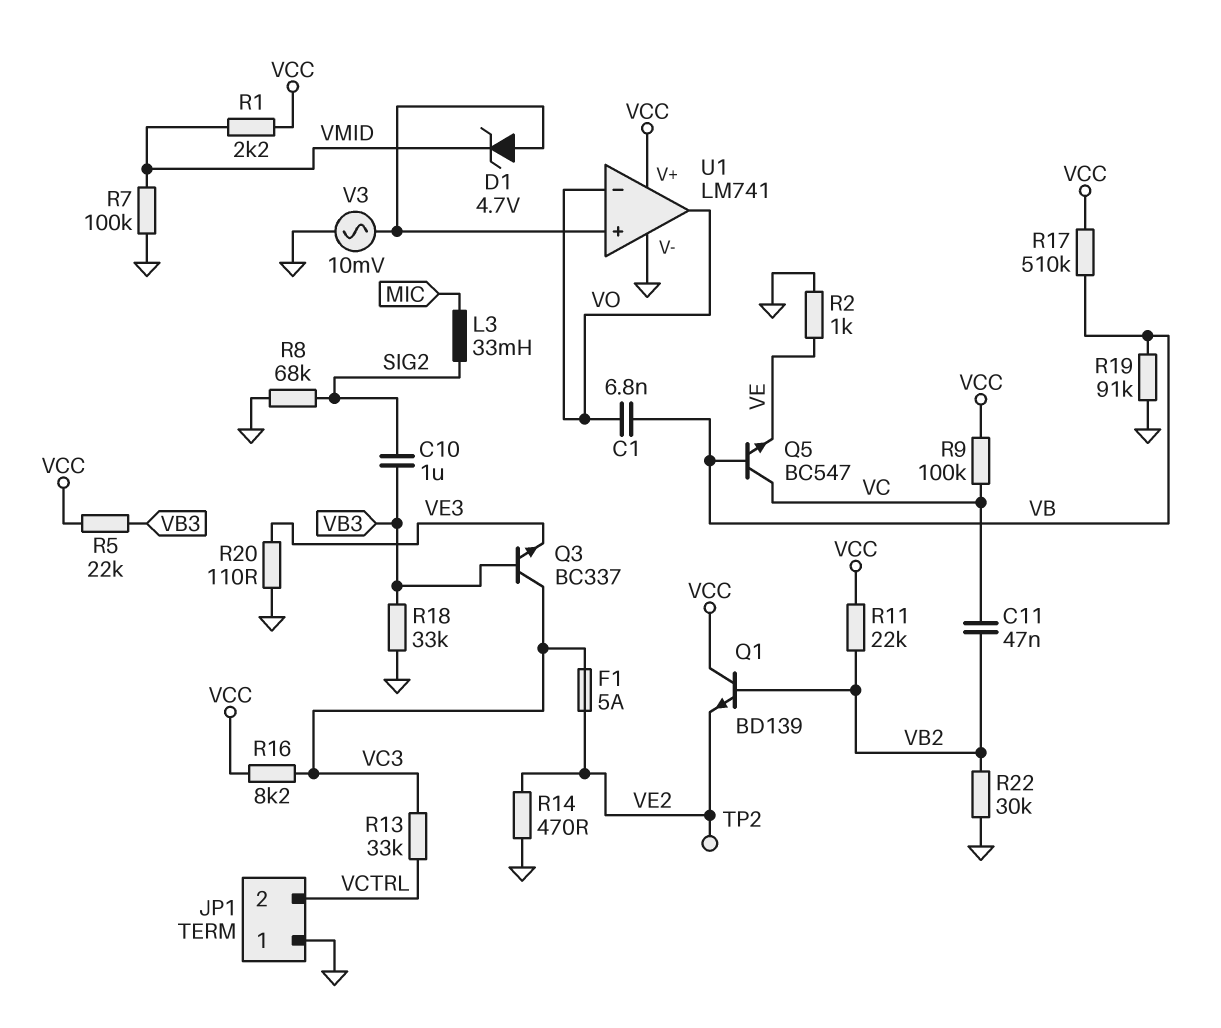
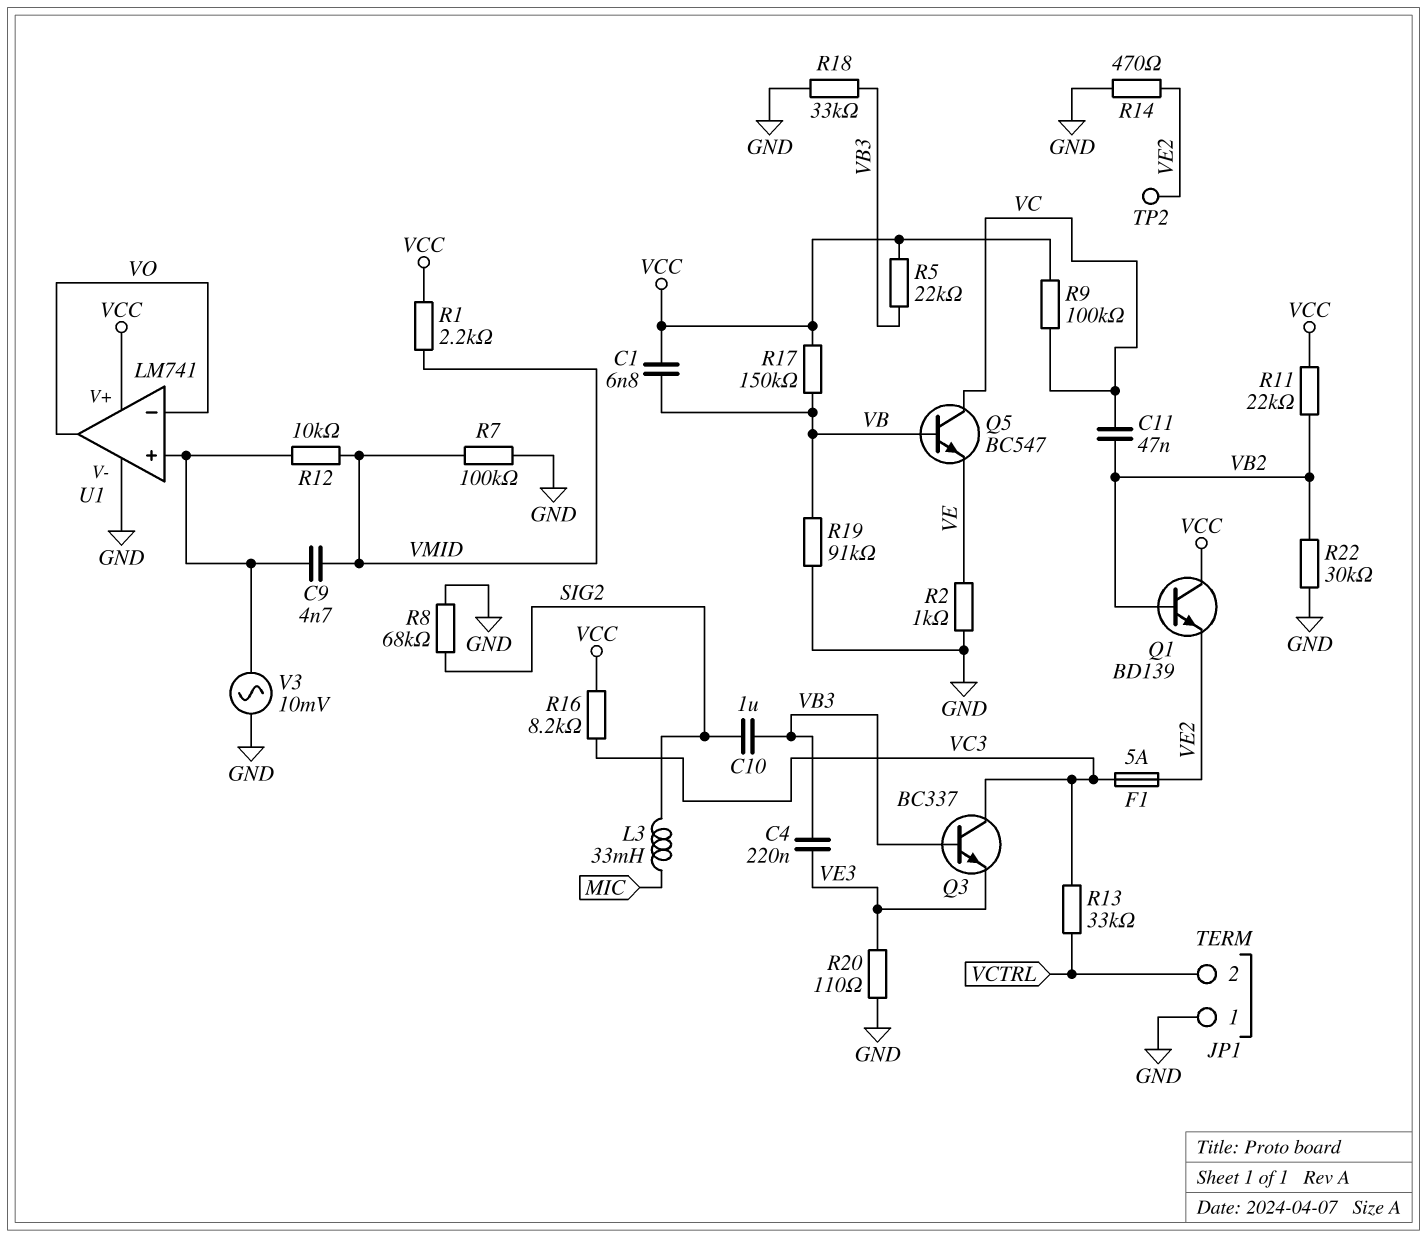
C1: 6.8nF (VB, VO) -> 6.8nF (VB, VCC)
C4: none -> 220nF (VB3, VE3)
C9: none -> 4.7nF (U1/in+, VMID)
D1: zener 4.7V (A U1/in+, K VMID) -> none
R12: none -> 10k (U1/in+, VMID)
R17: 510k (VB, VCC) -> 150k (VB, VCC)

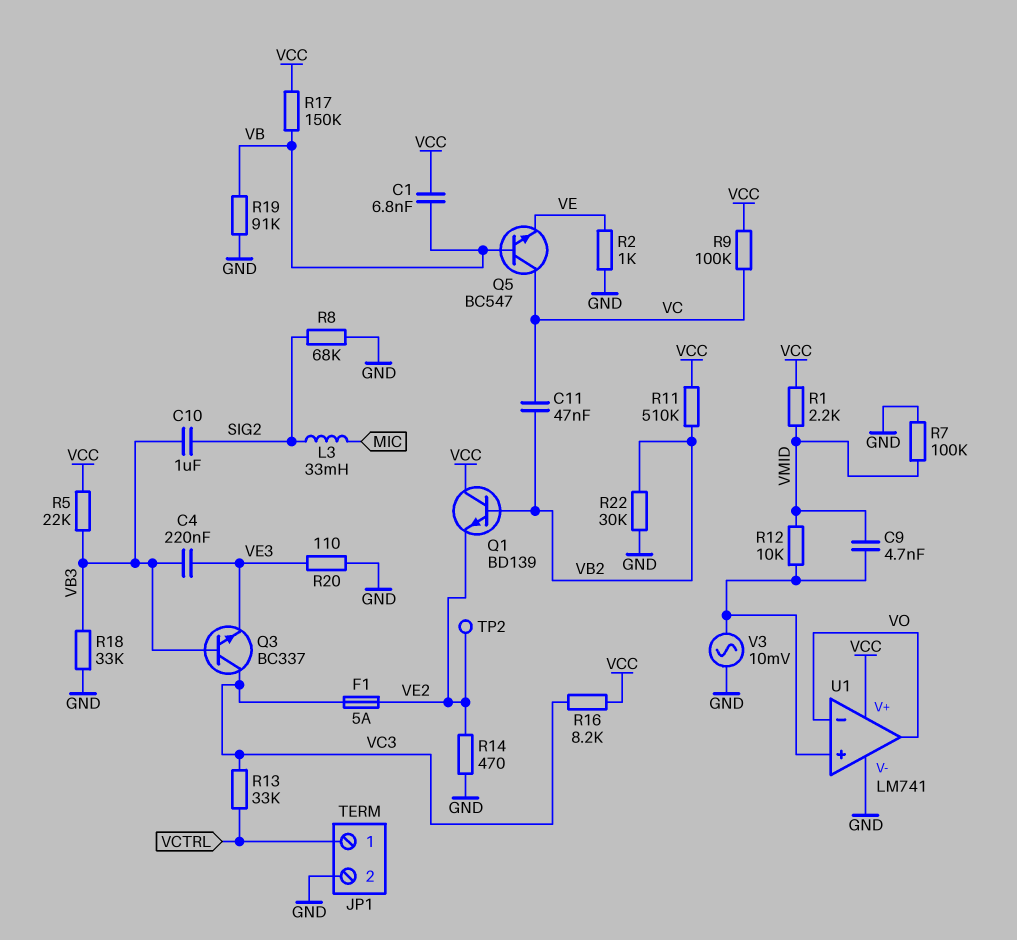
JP1 pin 1: GND -> VCTRL
JP1 pin 2: VCTRL -> GND
R11: 22k (VB2, VCC) -> 510k (VB2, VCC)

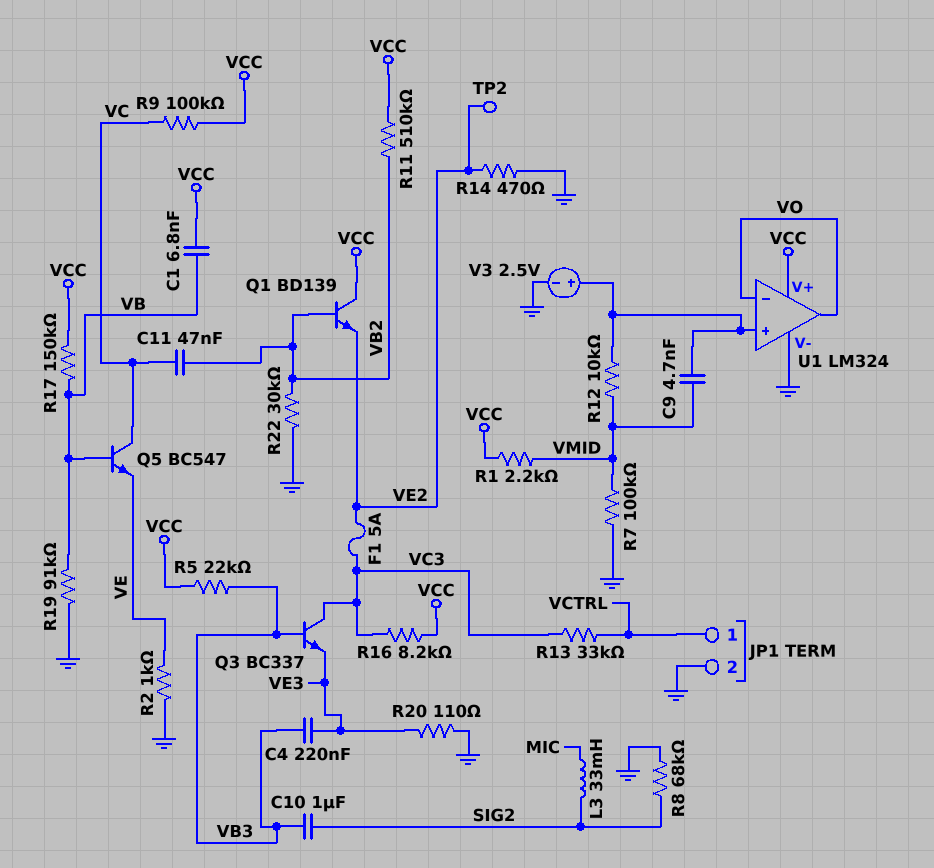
R18: 33k (GND, VB3) -> none
U1: LM741 -> LM324
V3: AC 10mV (GND, U1/in+) -> 2.5V (plus U1/in+, minus GND)

